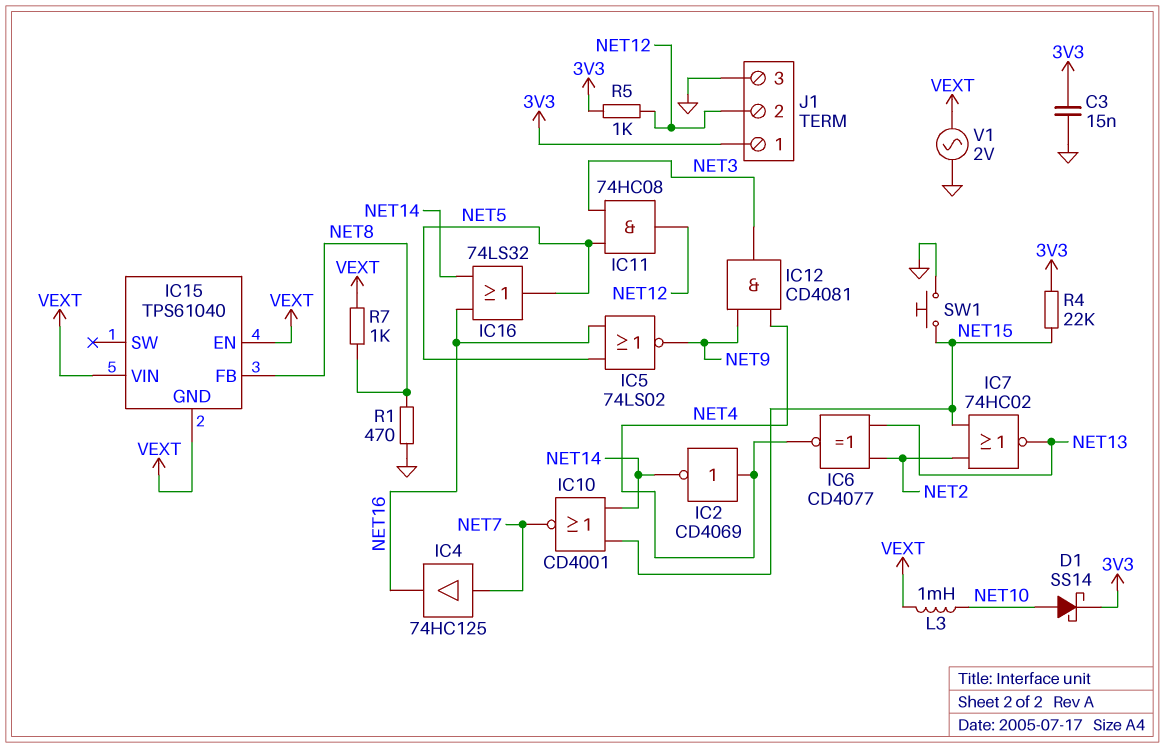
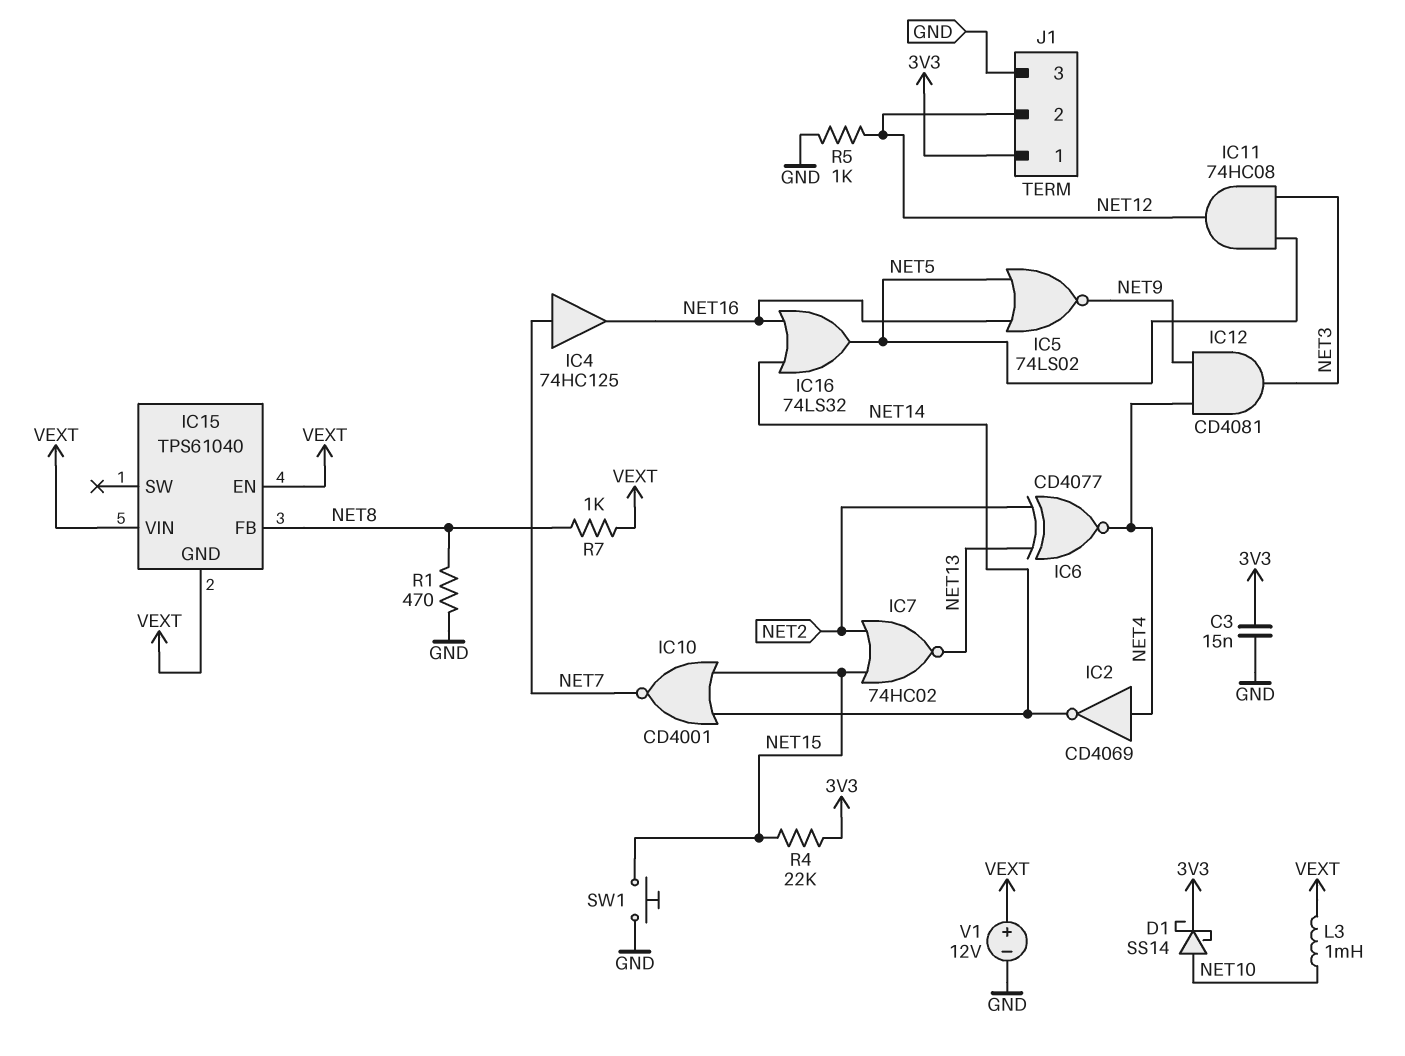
R5: 1k (3V3, NET12) -> 1k (GND, NET12)
V1: AC 2V (GND, VEXT) -> 12V (plus VEXT, minus GND)

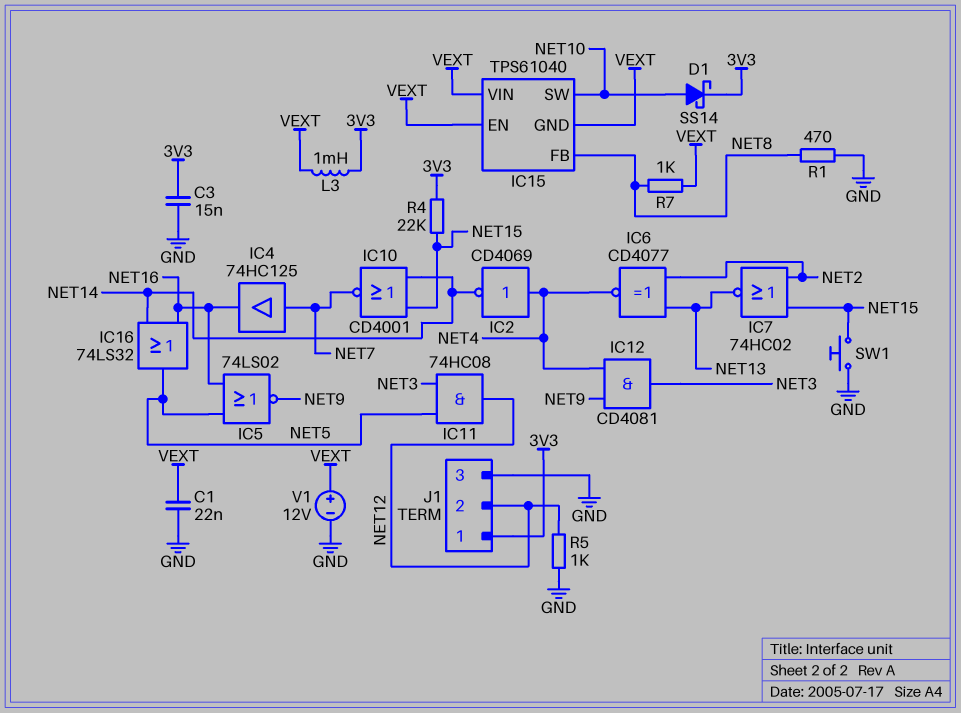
C1: none -> 22nF (GND, VEXT)
IC15 pin SW: none -> NET10
L3: 1mH (NET10, VEXT) -> 1mH (3V3, VEXT)

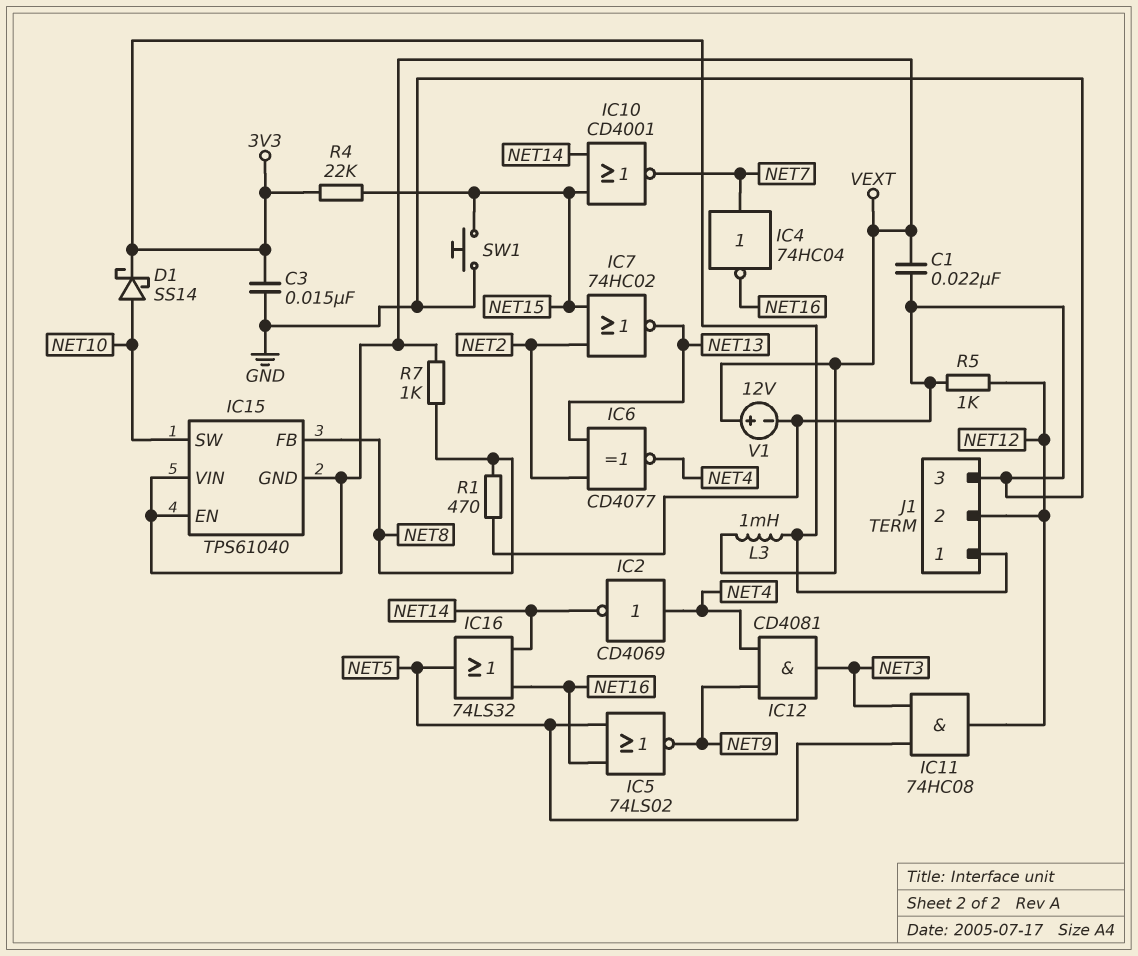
IC4: buffer 74HC125 (in NET7, out NET16) -> NOT 74HC04 (in NET7, out NET16)

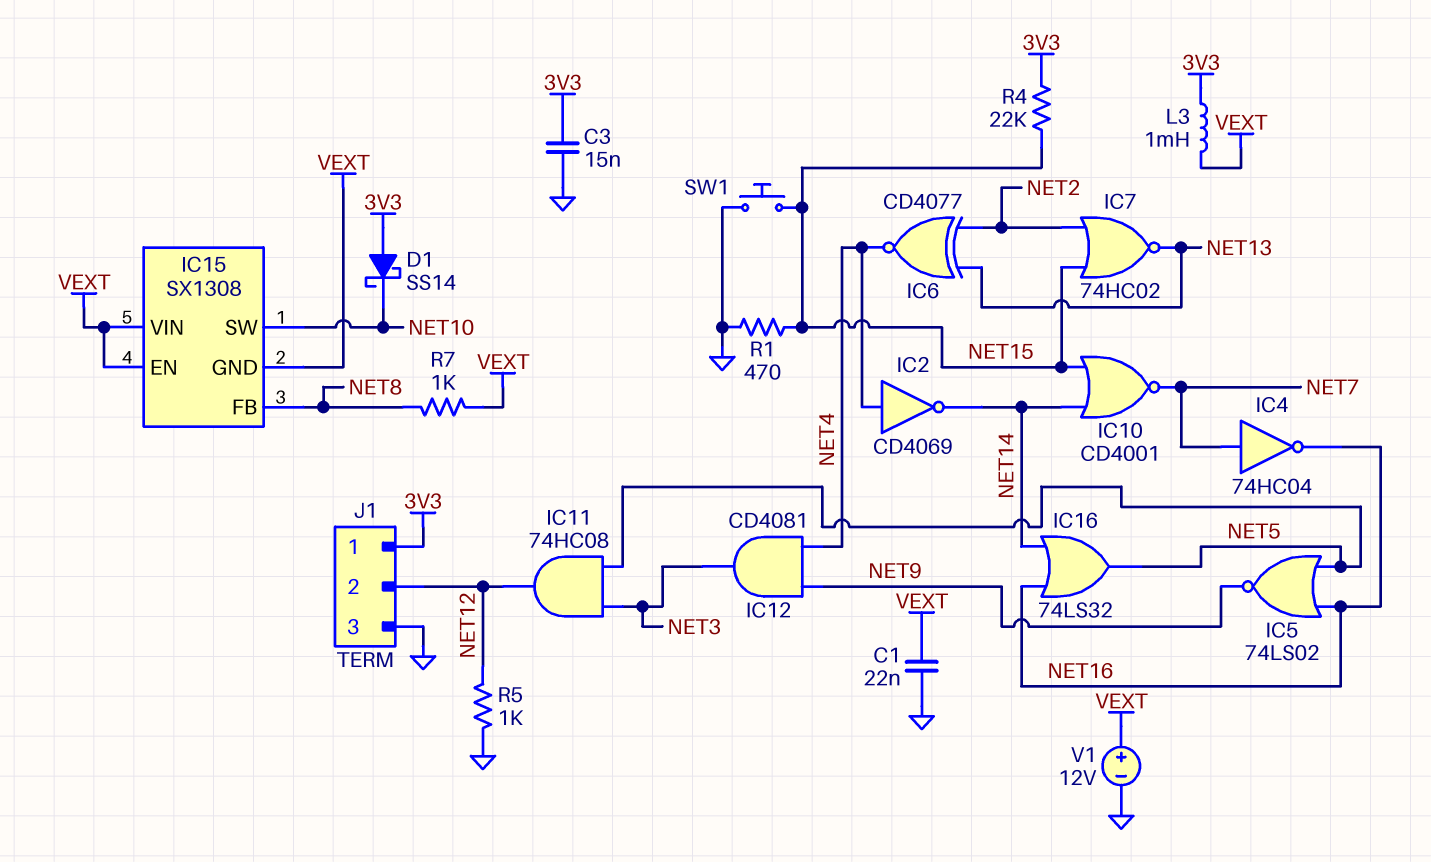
D1: schottky SS14 (A NET10, K 3V3) -> schottky SS14 (A 3V3, K NET10)
IC15: TPS61040 -> SX1308
R1: 470 (GND, NET8) -> 470 (GND, NET15)

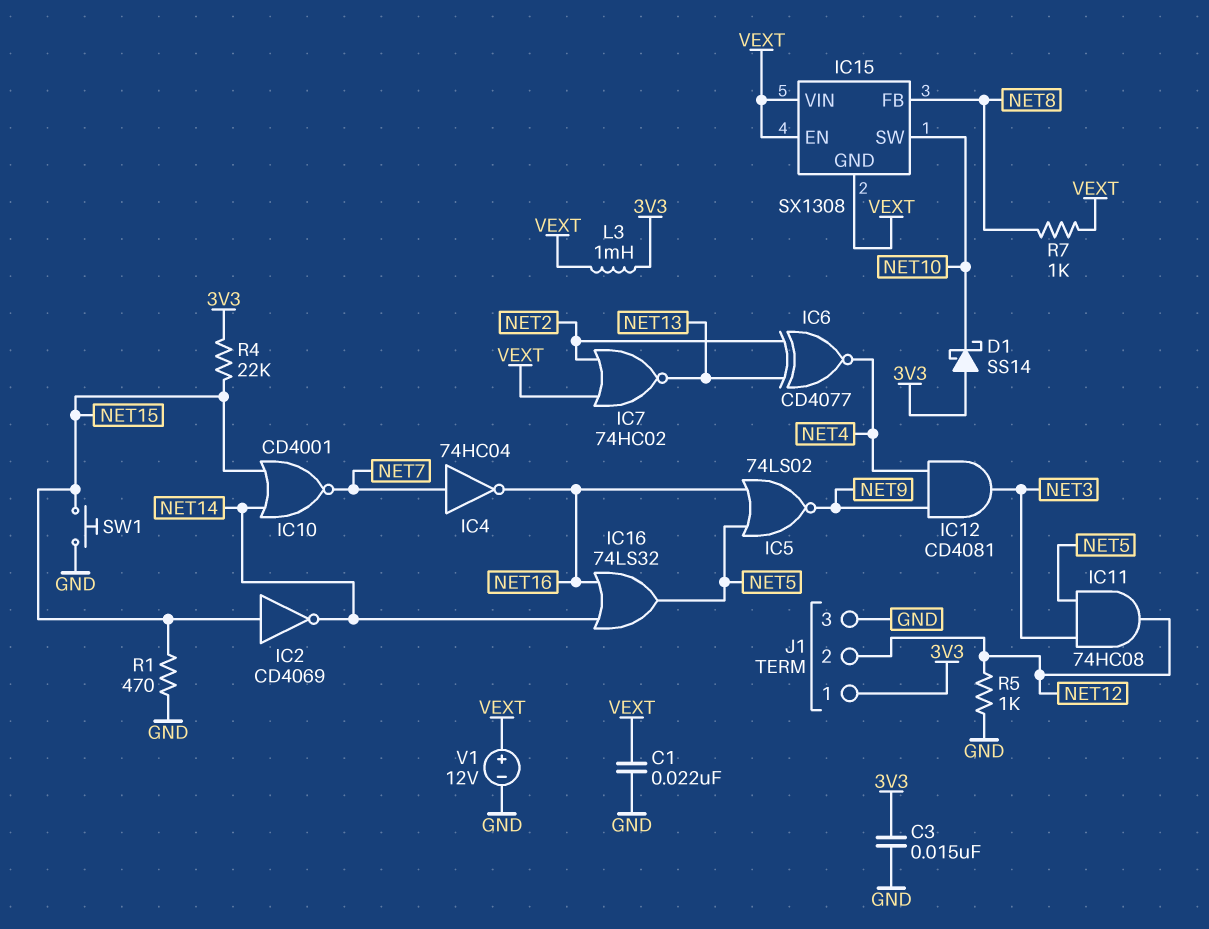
IC2: NOT CD4069 (in NET4, out NET14) -> NOT CD4069 (in NET15, out NET14)
IC7: NOR 74HC02 (in NET2, in NET15, out NET13) -> NOR 74HC02 (in NET2, in VEXT, out NET13)

